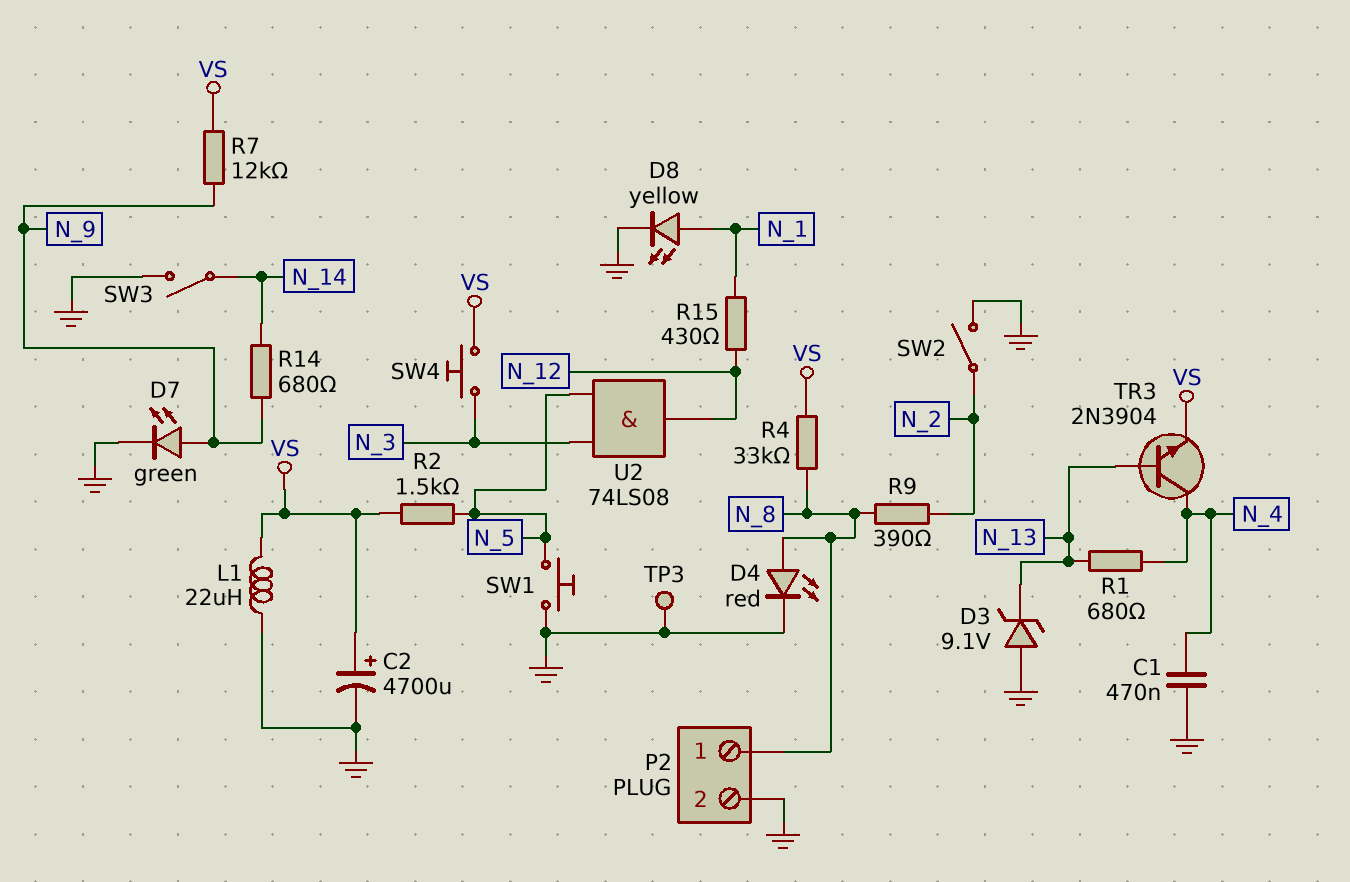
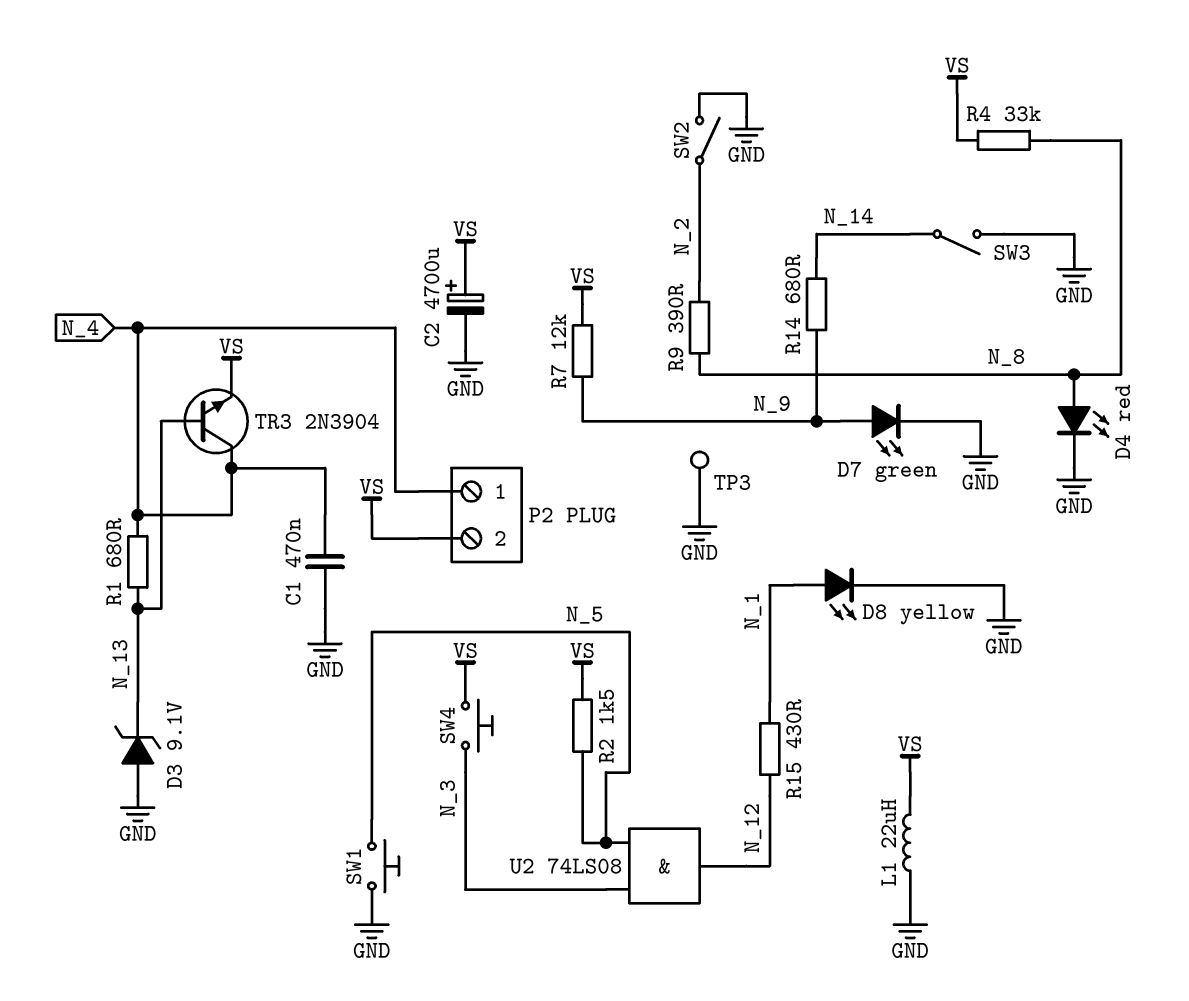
P2 pin 1: N_8 -> N_4
P2 pin 2: GND -> VS

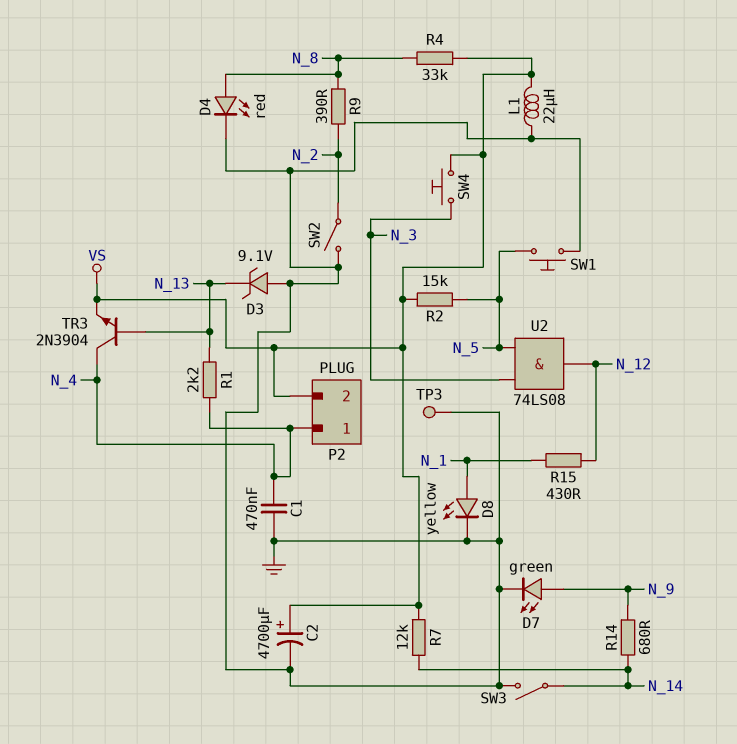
R1: 680 (N_4, N_13) -> 2.2k (N_4, N_13)
R2: 1.5k (N_5, VS) -> 15k (N_5, VS)
R7: 12k (N_9, VS) -> 12k (N_14, VS)

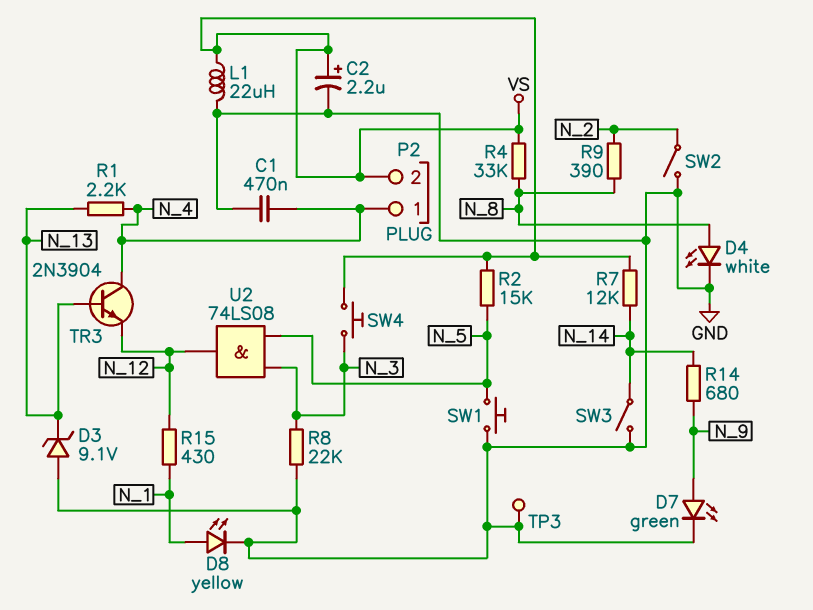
C2: 4700uF (plus VS, minus GND) -> 2.2uF (plus VS, minus GND)
D4: LED red (A N_8, K GND) -> LED white (A N_8, K GND)
R8: none -> 22k (GND, N_3)
TR3: NPN 2N3904 (B N_13, C N_4, E VS) -> NPN 2N3904 (B N_13, C N_4, E N_12)

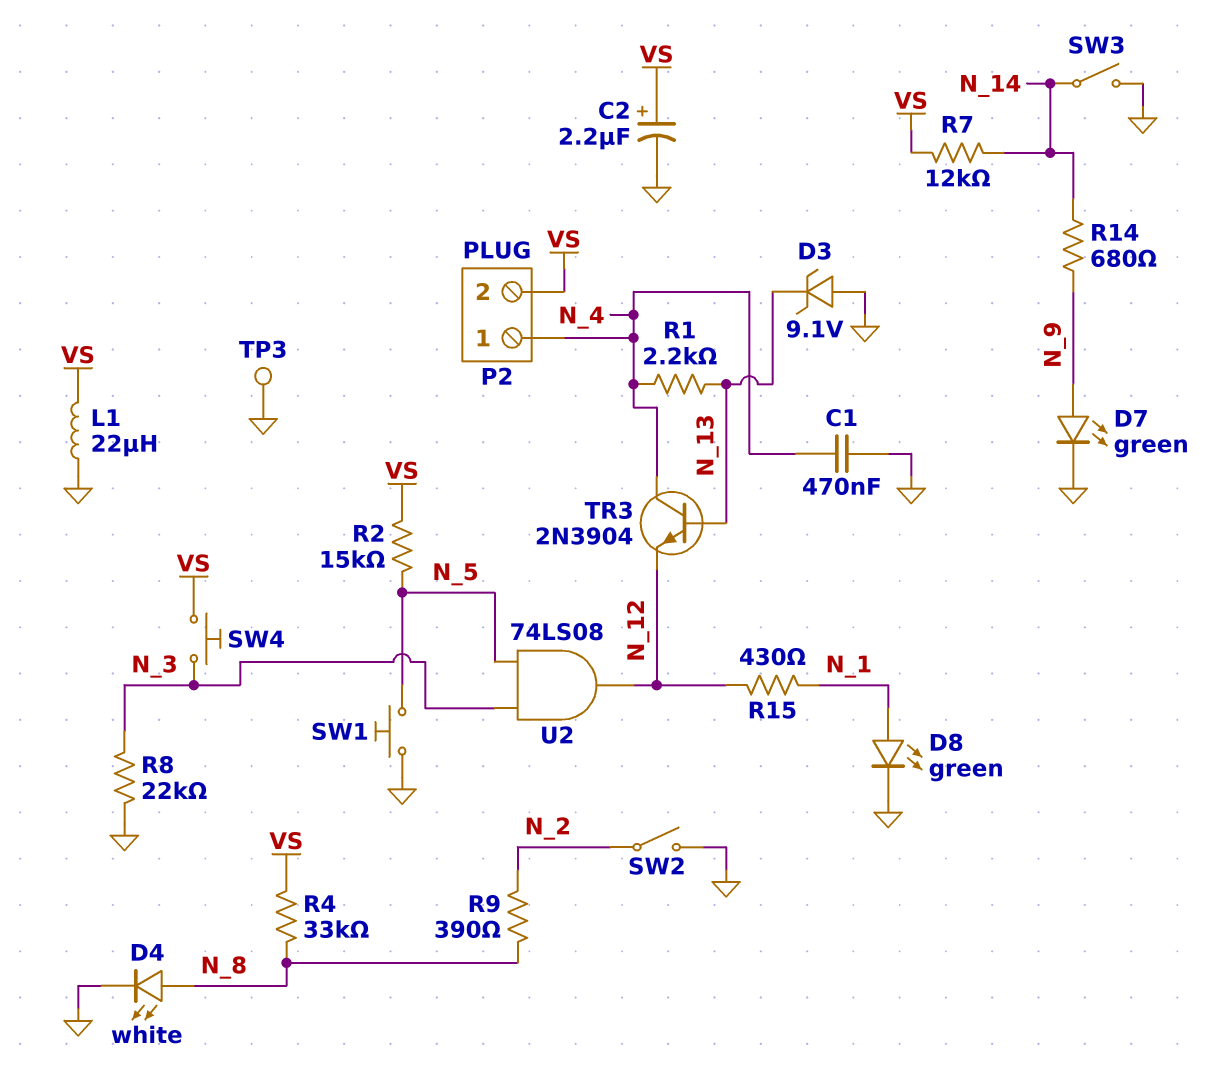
D8: LED yellow (A N_1, K GND) -> LED green (A N_1, K GND)

